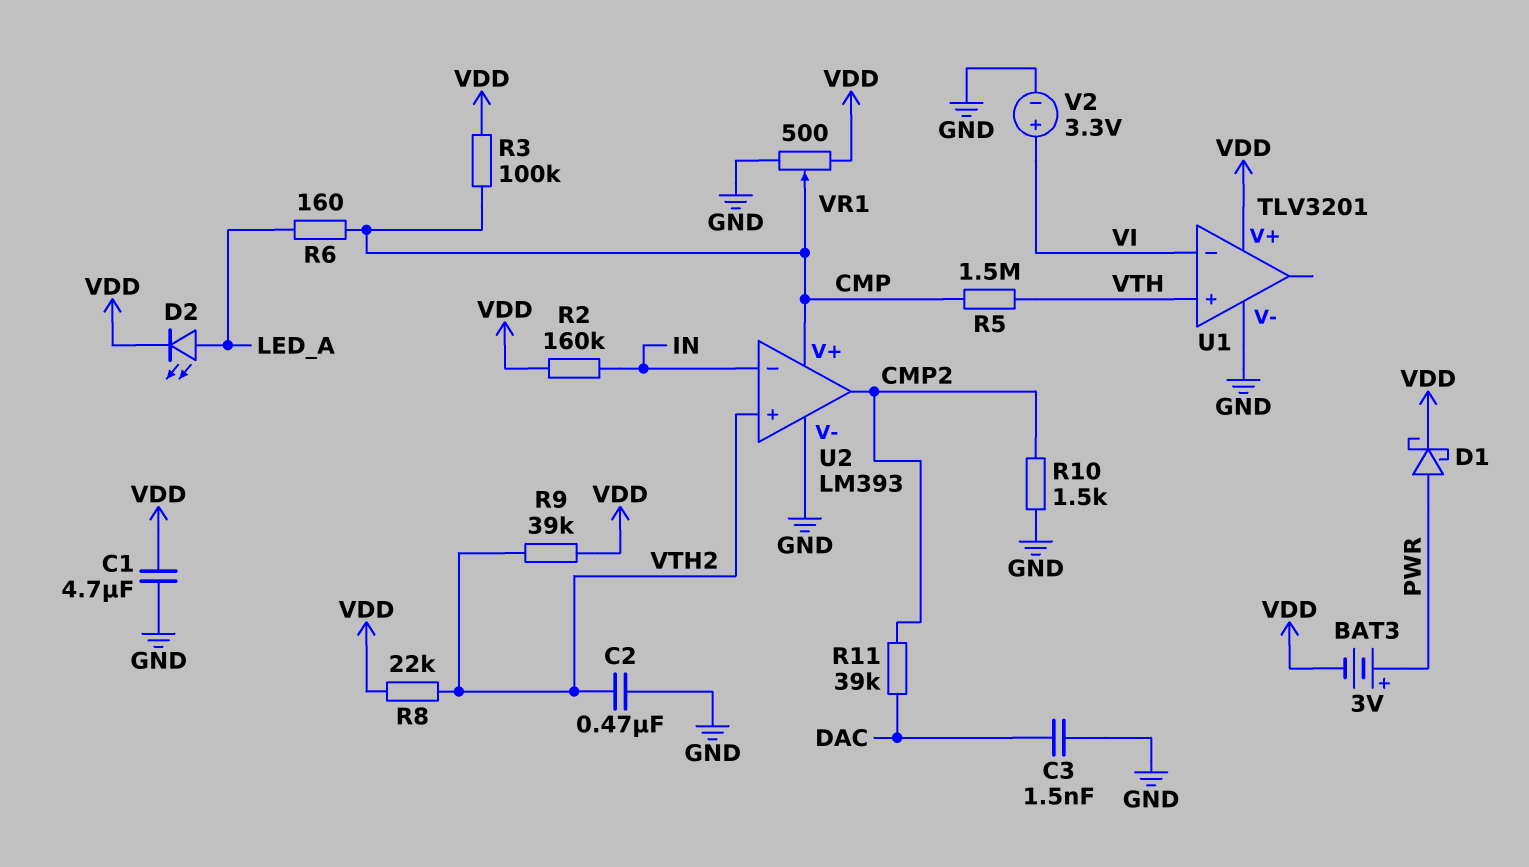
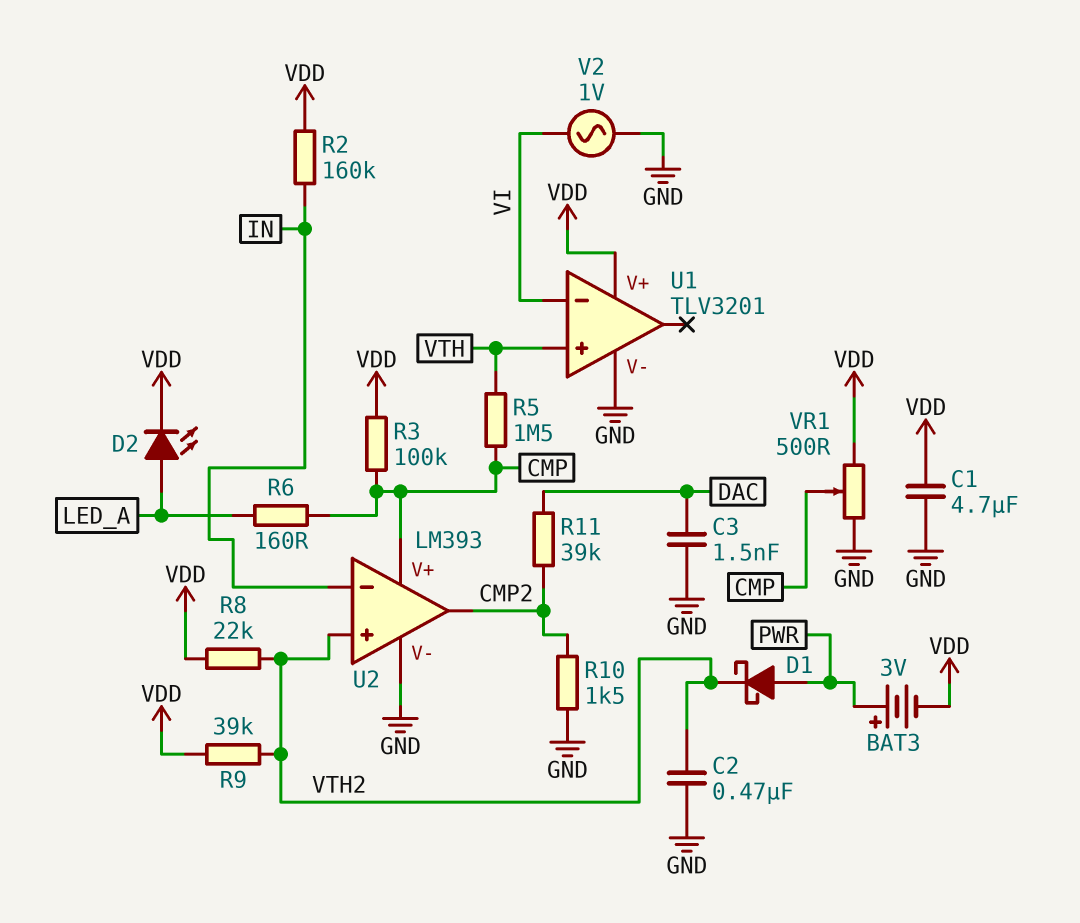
D1: schottky (A PWR, K VDD) -> schottky (A PWR, K VTH2)
V2: 3.3V (plus VI, minus GND) -> AC 1V (GND, VI)

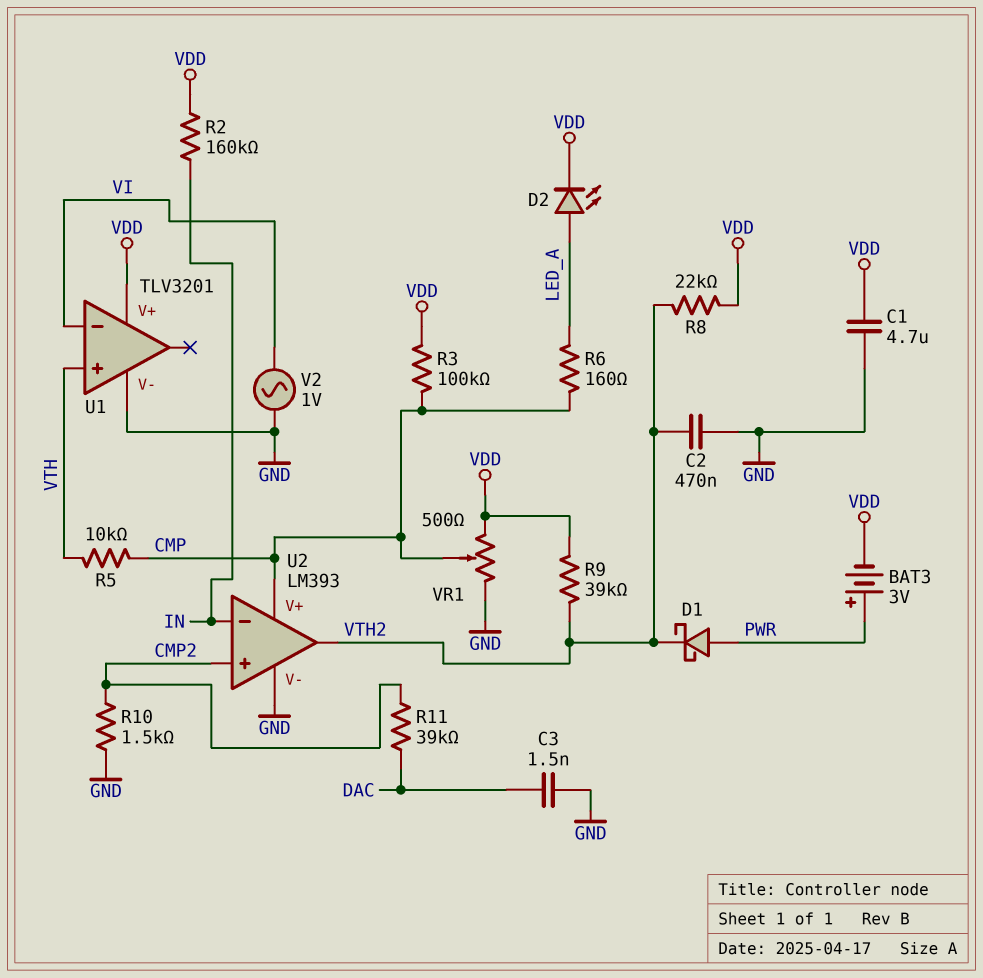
R5: 1.5M (CMP, VTH) -> 10k (CMP, VTH)
U2 pin in+: VTH2 -> CMP2
U2 pin out: CMP2 -> VTH2

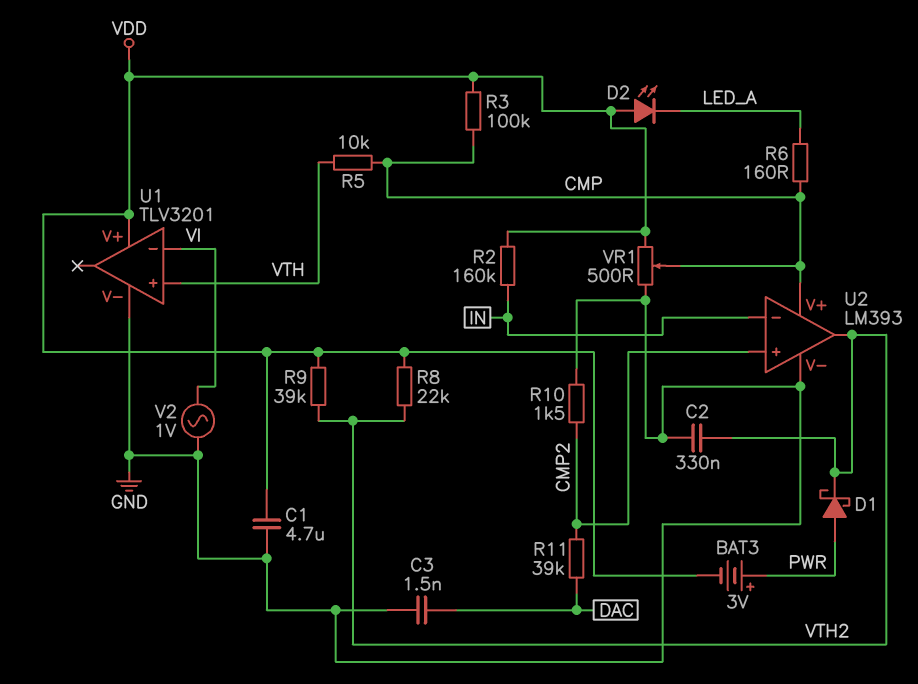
C2: 470nF (GND, VTH2) -> 330nF (GND, VTH2)
D2: LED (A LED_A, K VDD) -> LED (A VDD, K LED_A)

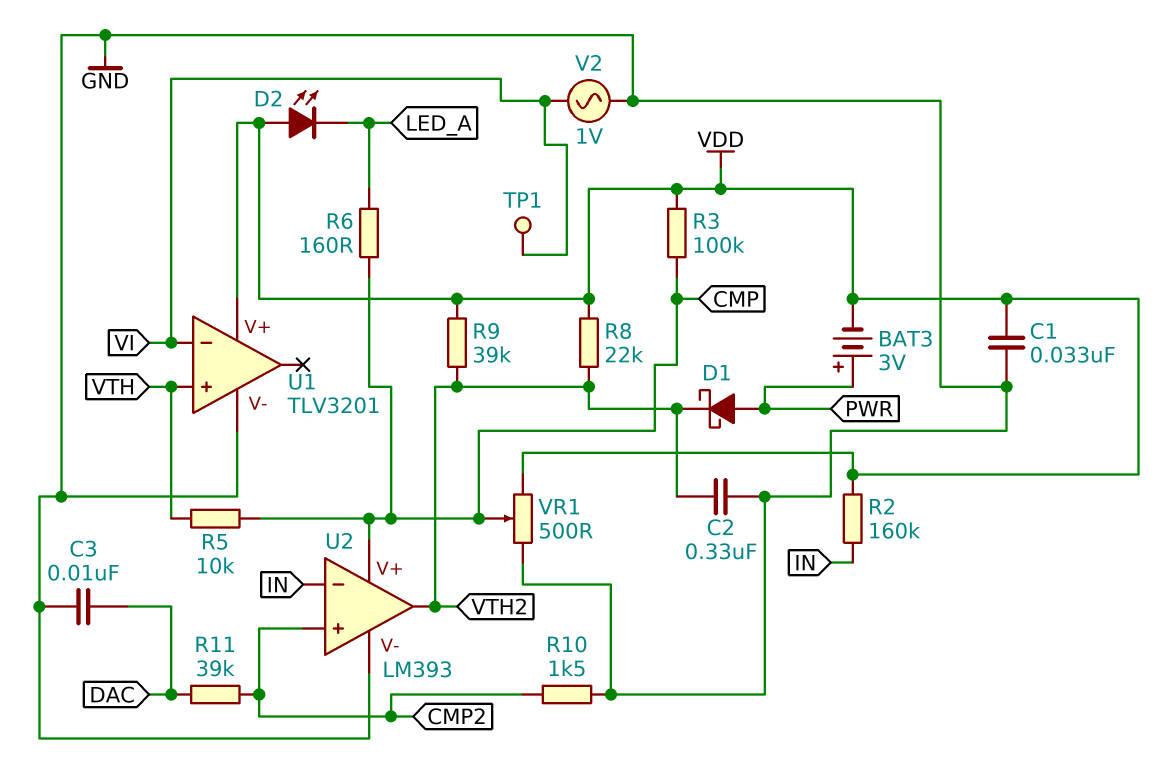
C1: 4.7uF (GND, VDD) -> 33nF (GND, VDD)
C3: 1.5nF (DAC, GND) -> 10nF (DAC, GND)
TP1: none -> test point (VI)

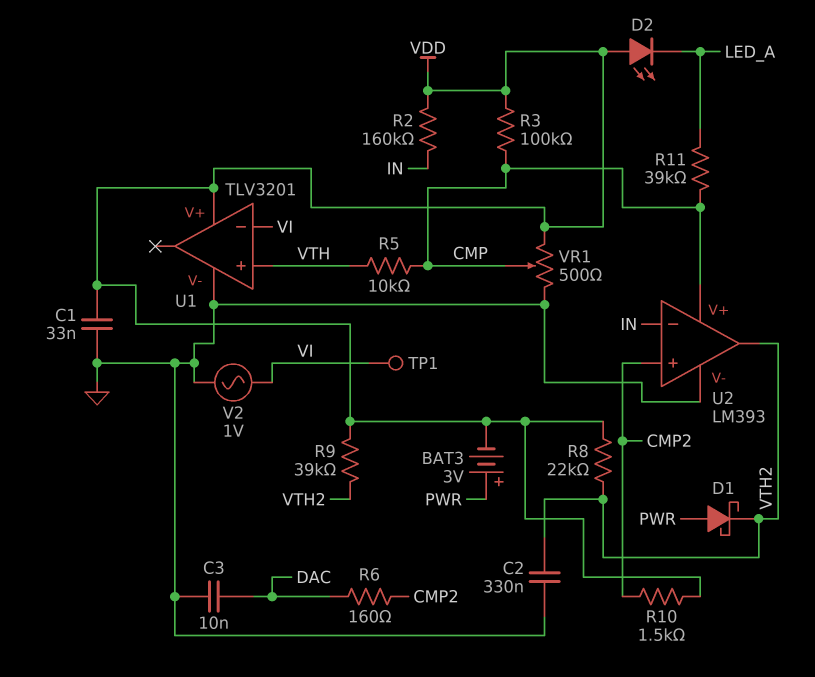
R6: 160 (CMP, LED_A) -> 160 (CMP2, DAC)
R10: 1.5k (CMP2, GND) -> 1.5k (CMP2, VDD)
R11: 39k (CMP2, DAC) -> 39k (CMP, LED_A)

